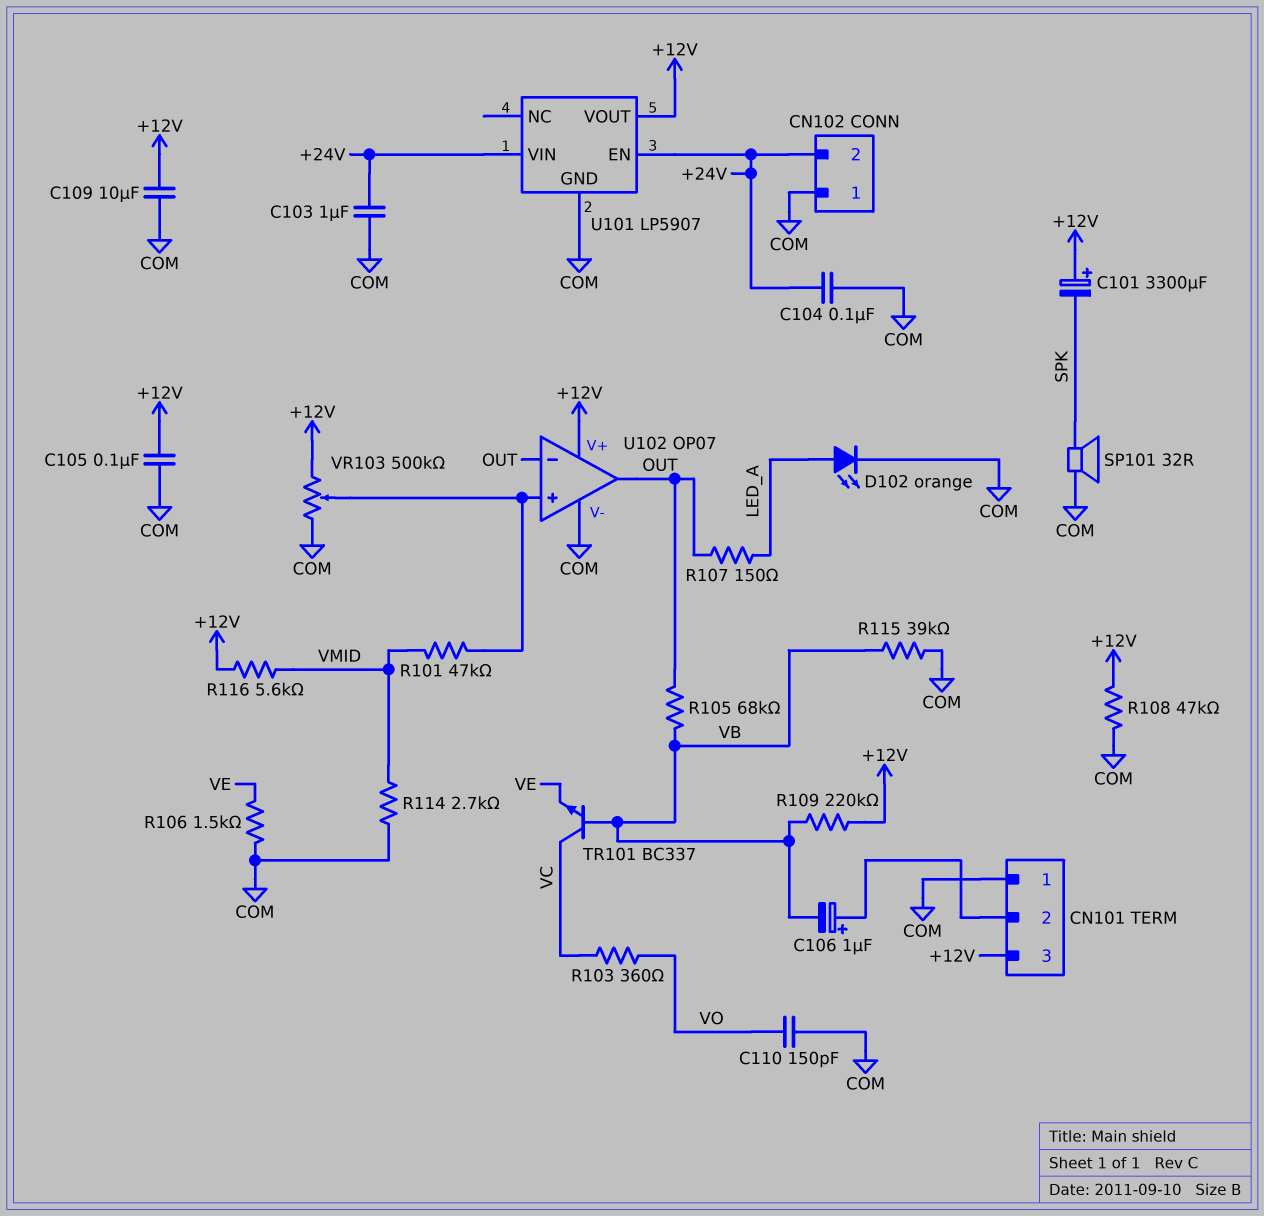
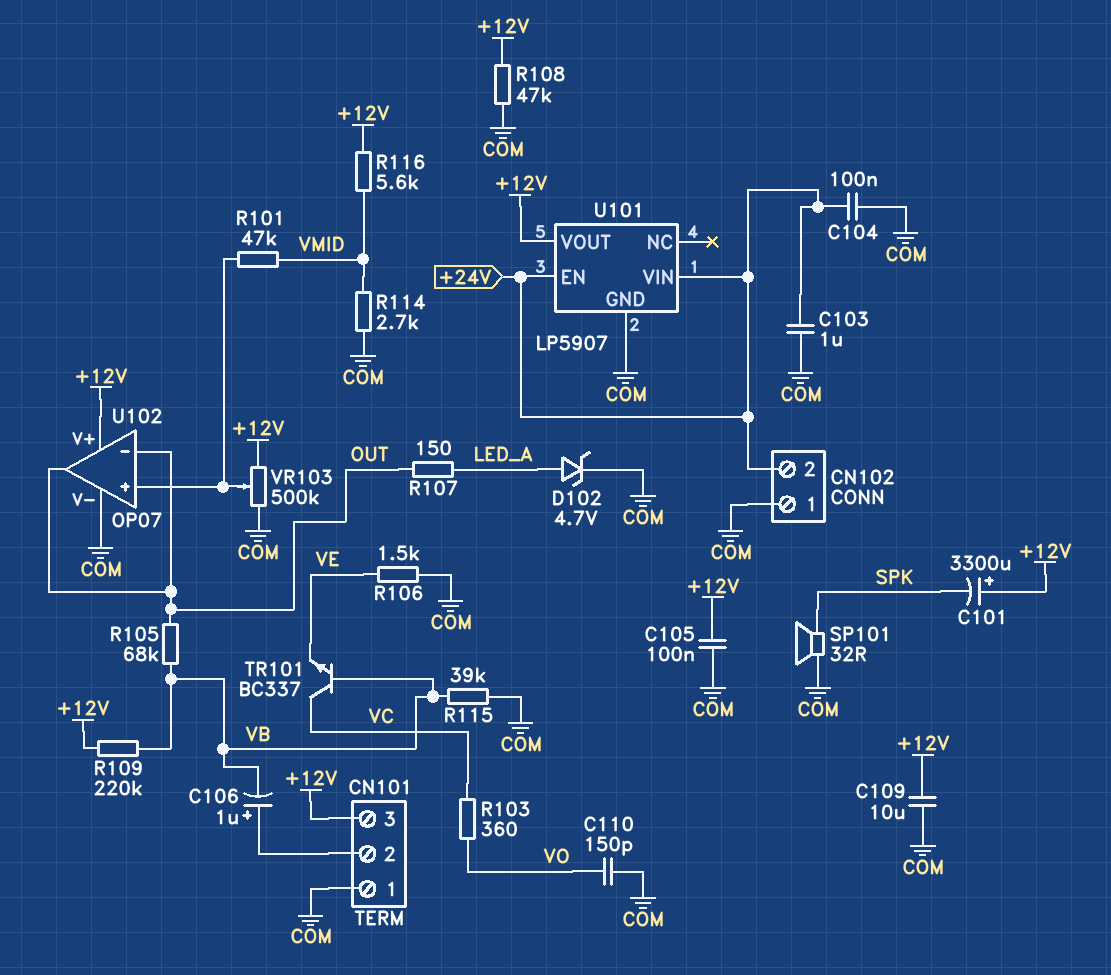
D102: LED orange (A LED_A, K COM) -> zener 4.7V (A LED_A, K COM)

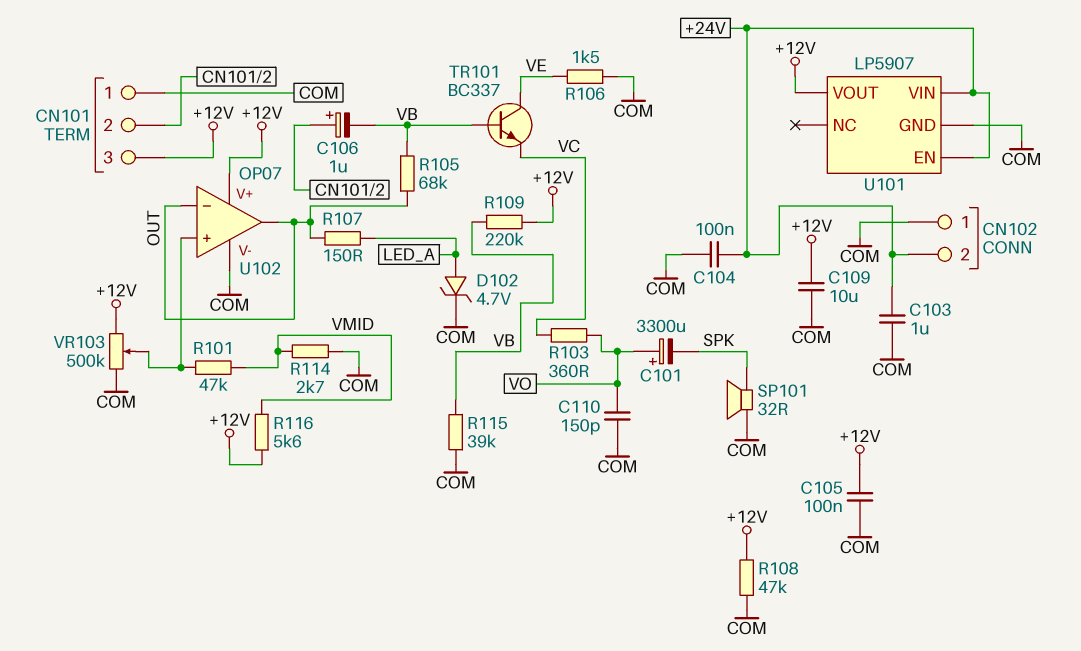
C101: 3300uF (plus +12V, minus SPK) -> 3300uF (plus VO, minus SPK)
TR101: NPN BC337 (B VB, C VC, E VE) -> NPN BC337 (B VB, C VE, E VC)

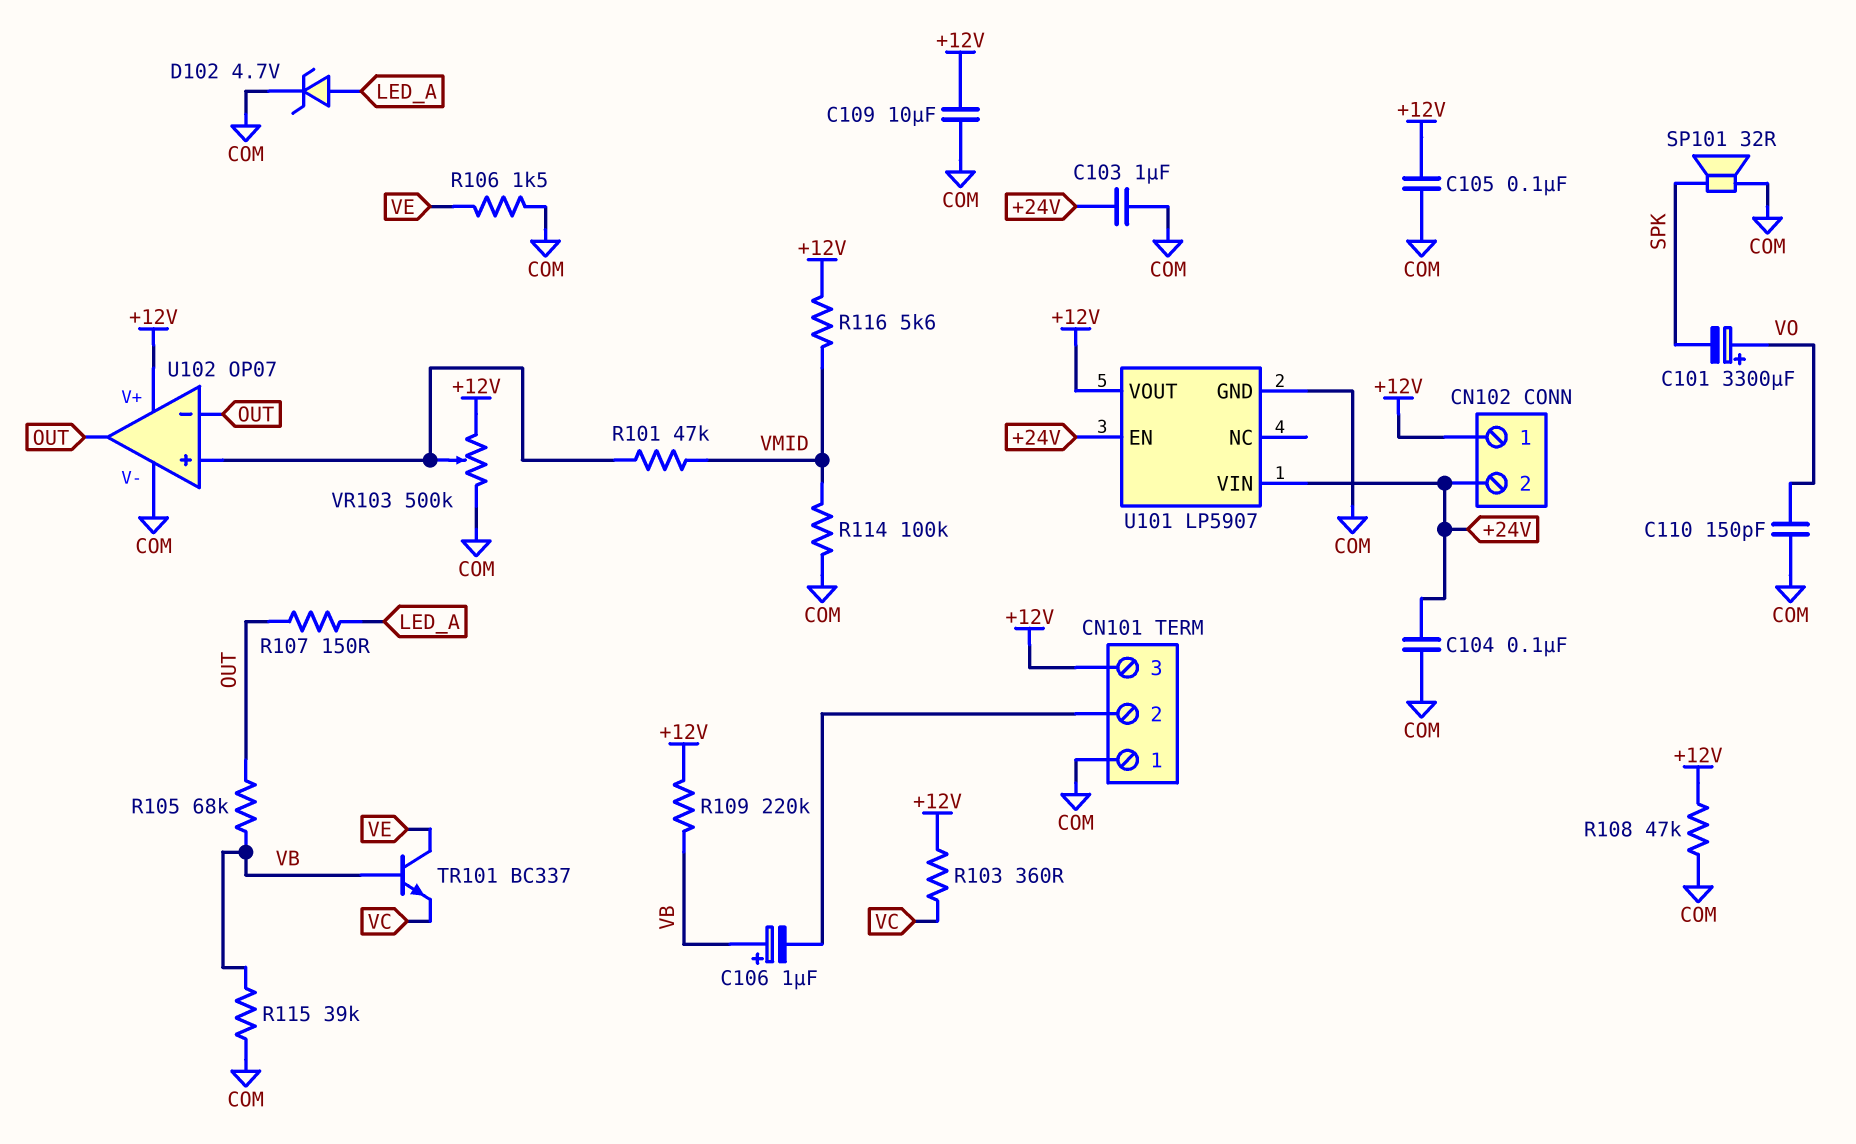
C106: 1uF (plus CN101/2, minus VB) -> 1uF (plus VB, minus CN101/2)
CN102 pin 1: COM -> +12V
R103: 360 (VC, VO) -> 360 (+12V, VC)
R114: 2.7k (COM, VMID) -> 100k (COM, VMID)

